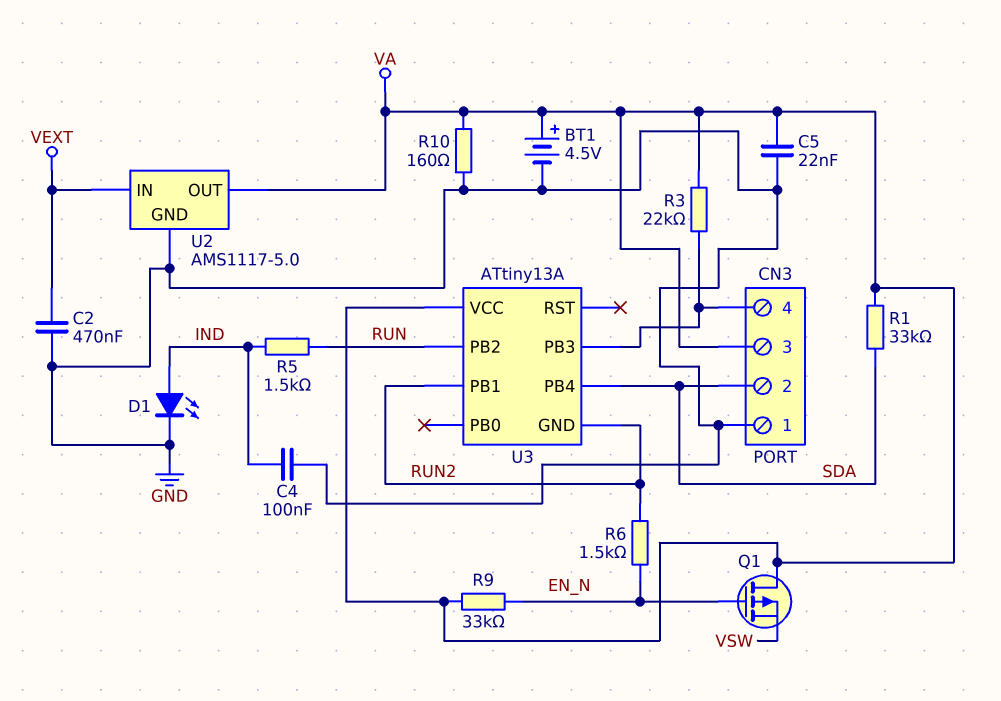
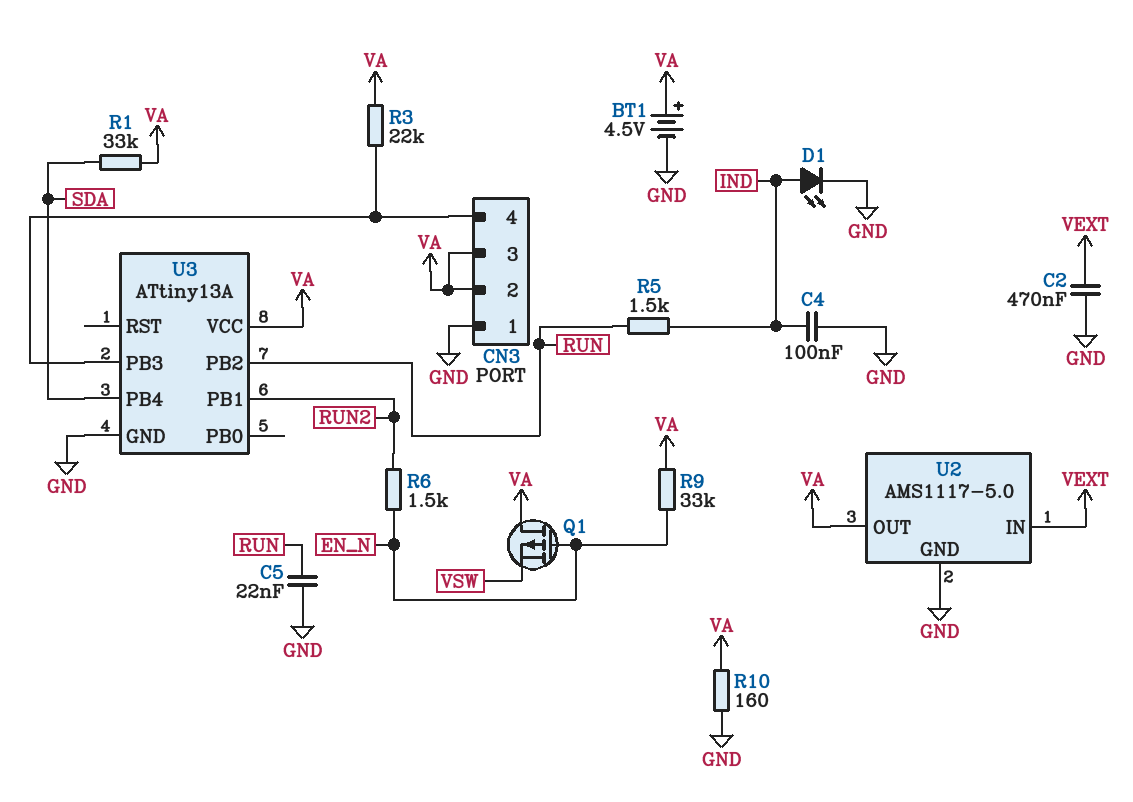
C5: 22nF (GND, VA) -> 22nF (GND, RUN)
CN3 pin 2: SDA -> VA
U3 pin GND: RUN2 -> GND

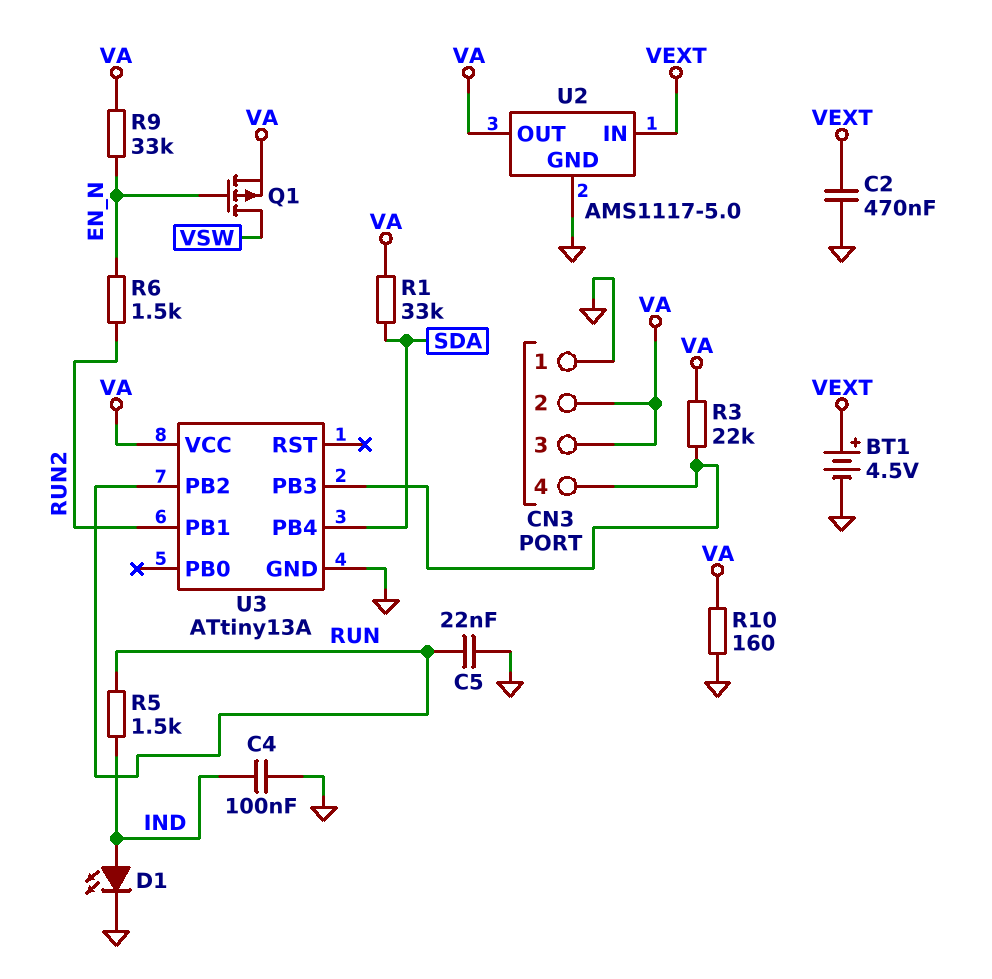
BT1: 4.5V (plus VA, minus GND) -> 4.5V (plus VEXT, minus GND)
Q1: PMOS (G EN_N, D VA, S VSW) -> PMOS (G EN_N, D VSW, S VA)

